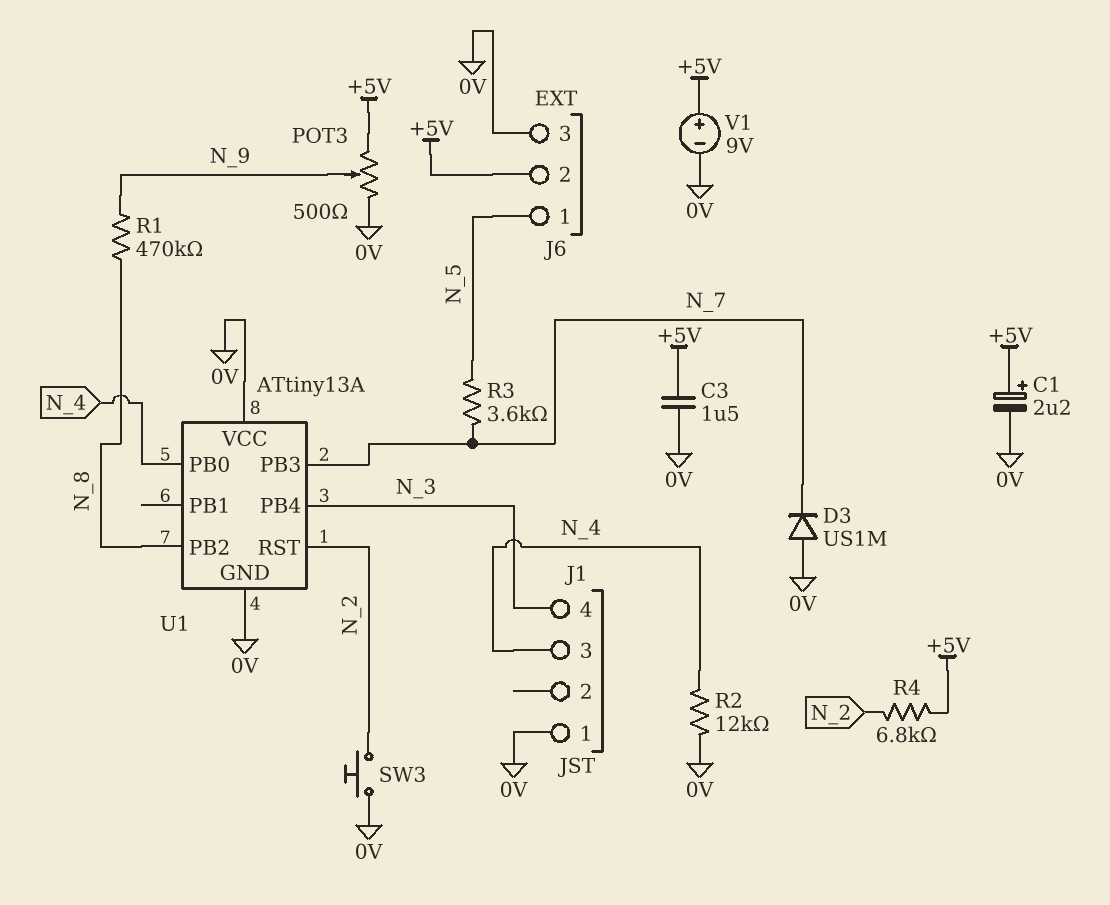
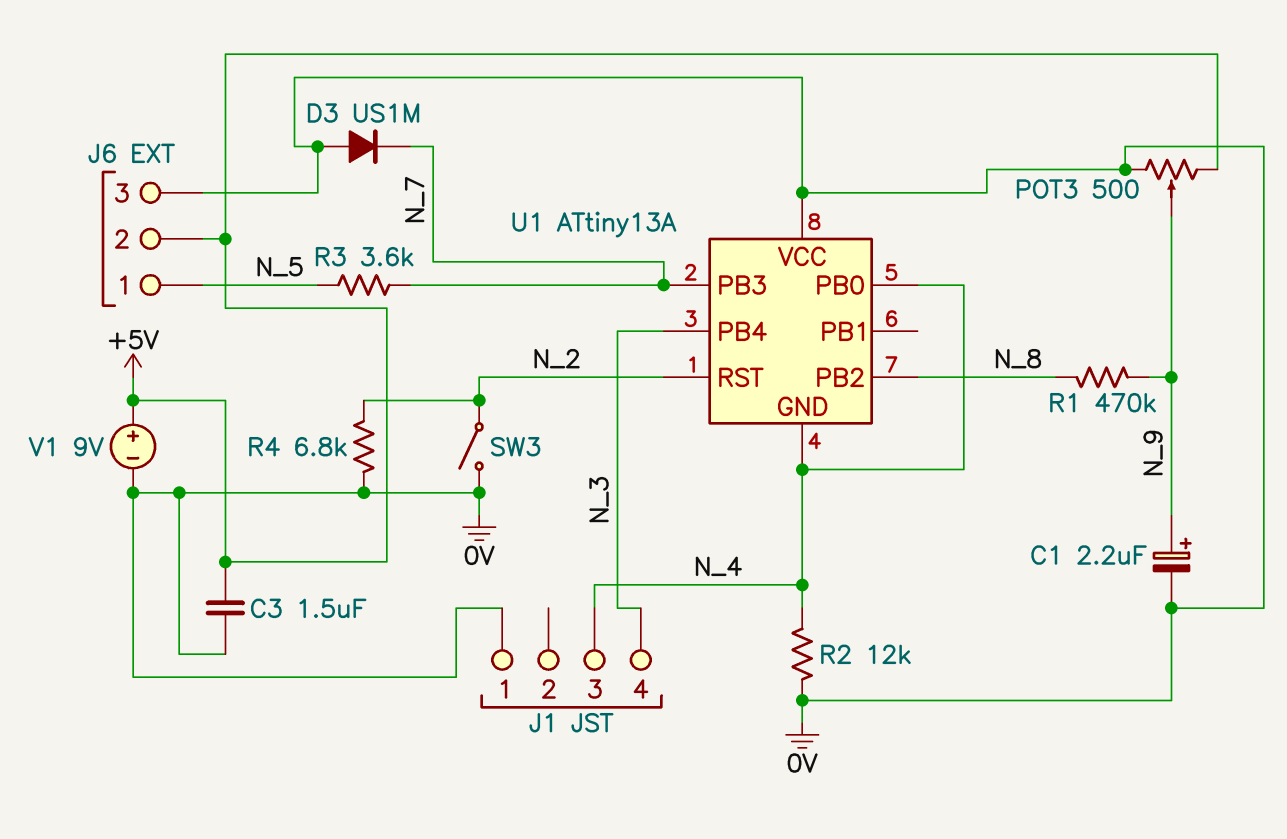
C1: 2.2uF (plus +5V, minus 0V) -> 2.2uF (plus N_9, minus 0V)
R4: 6.8k (+5V, N_2) -> 6.8k (0V, N_2)
SW3: button (0V, N_2) -> switch (0V, N_2)
U1 pin GND: 0V -> N_4

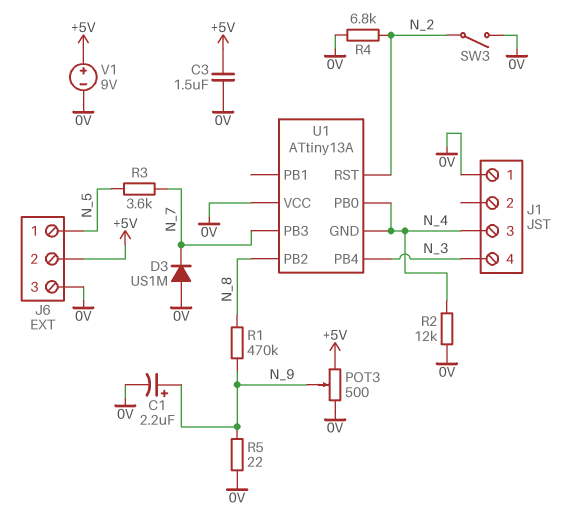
R5: none -> 22 (0V, N_9)

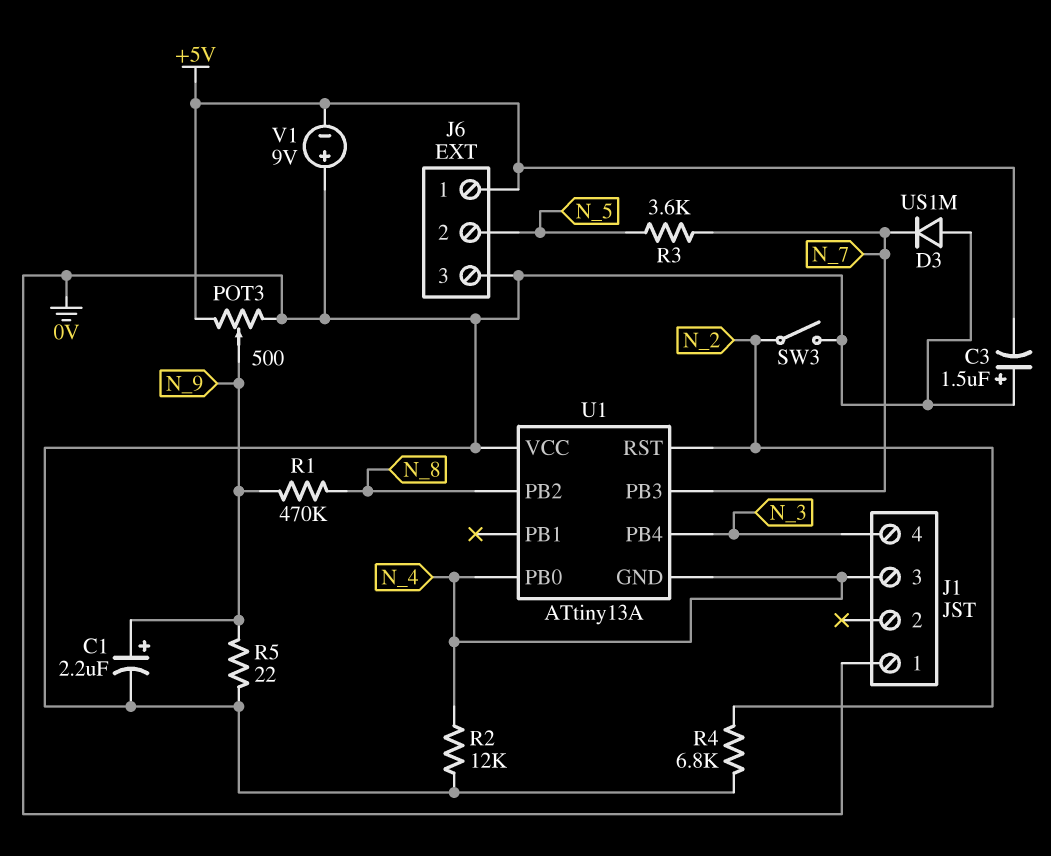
C3: 1.5uF (+5V, 0V) -> 1.5uF (plus 0V, minus +5V)
J6 pin 1: N_5 -> +5V
J6 pin 2: +5V -> N_5
V1: 9V (plus +5V, minus 0V) -> 9V (plus 0V, minus +5V)

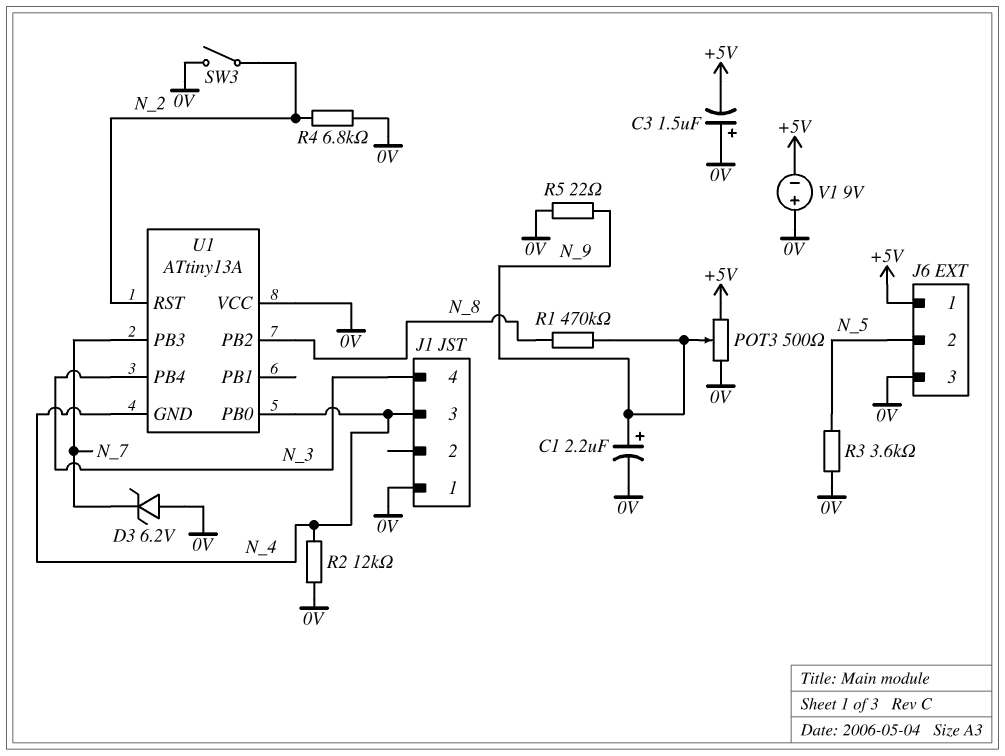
D3: diode US1M (A 0V, K N_7) -> zener 6.2V (A 0V, K N_7)
R3: 3.6k (N_5, N_7) -> 3.6k (0V, N_5)

